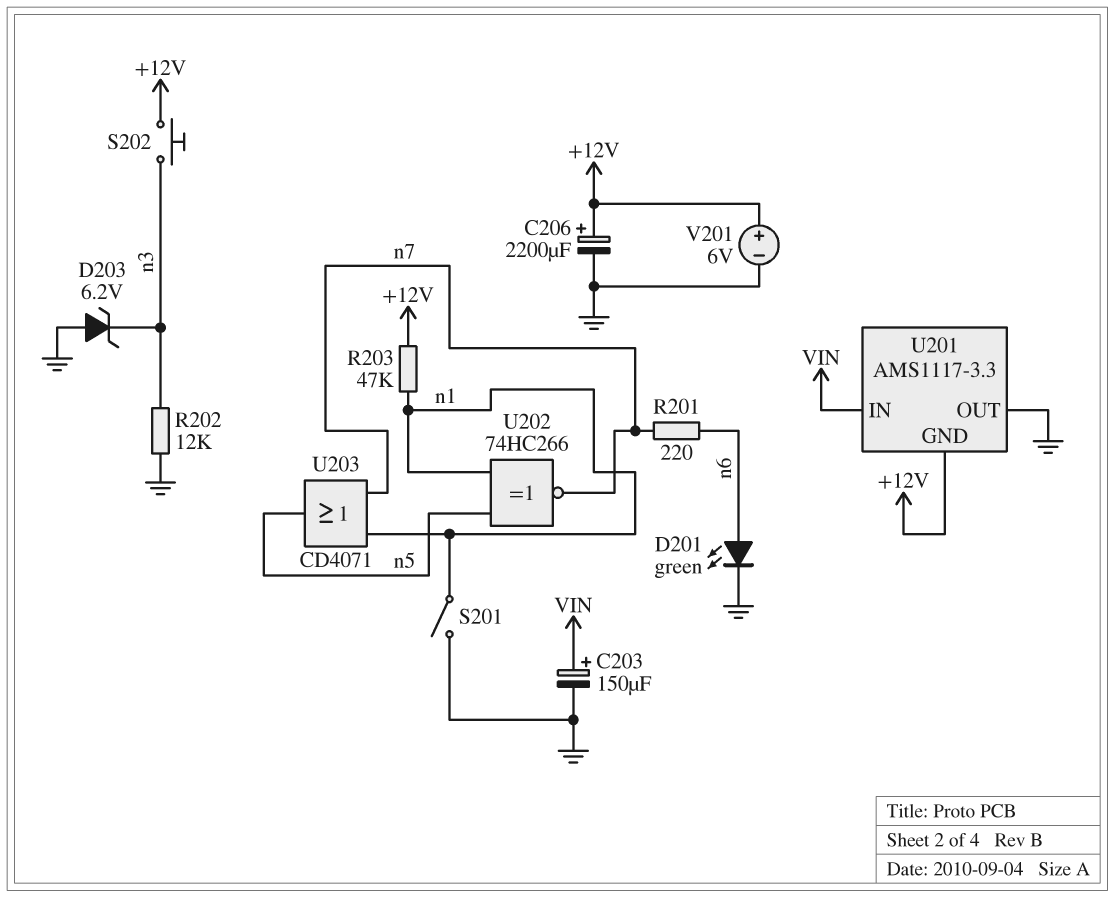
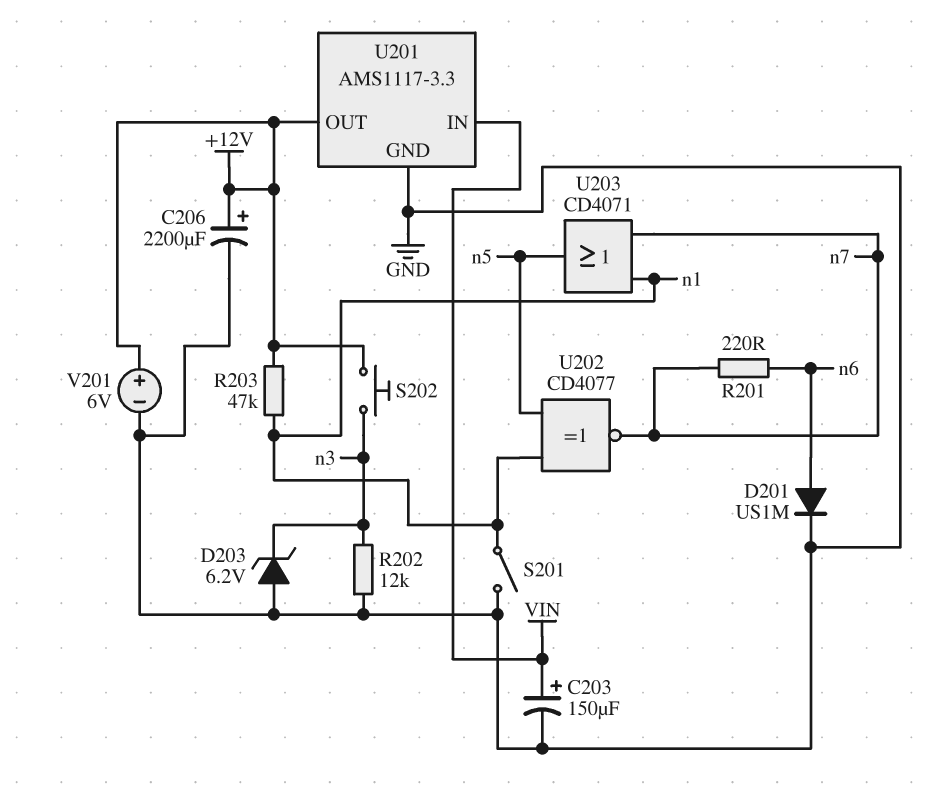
D201: LED green (A n6, K GND) -> diode US1M (A n6, K GND)
U201 pin GND: +12V -> GND
U201 pin OUT: GND -> +12V
U202: XNOR 74HC266 (in n1, in n5, out n7) -> XNOR CD4077 (in n1, in n5, out n7)

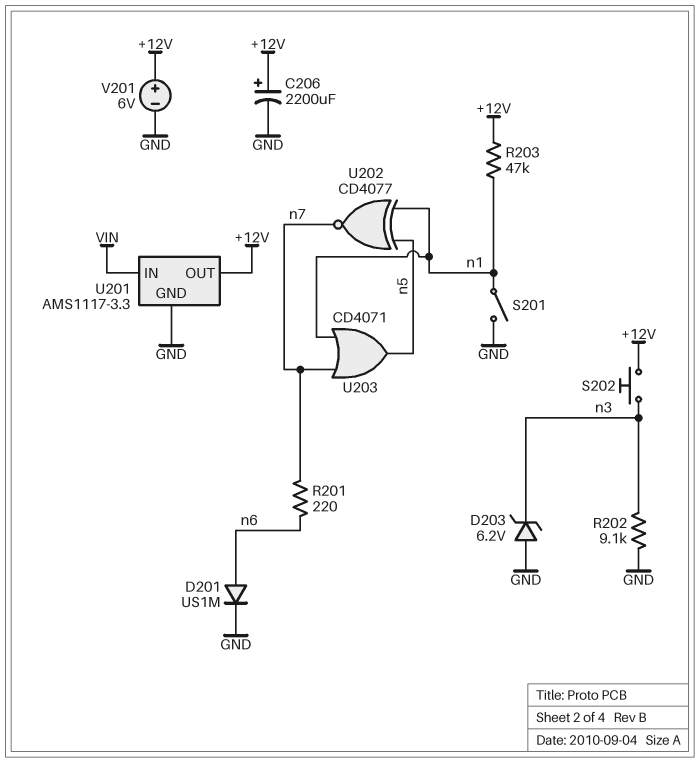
C203: 150uF (plus VIN, minus GND) -> none
R202: 12k (GND, n3) -> 9.1k (GND, n3)

